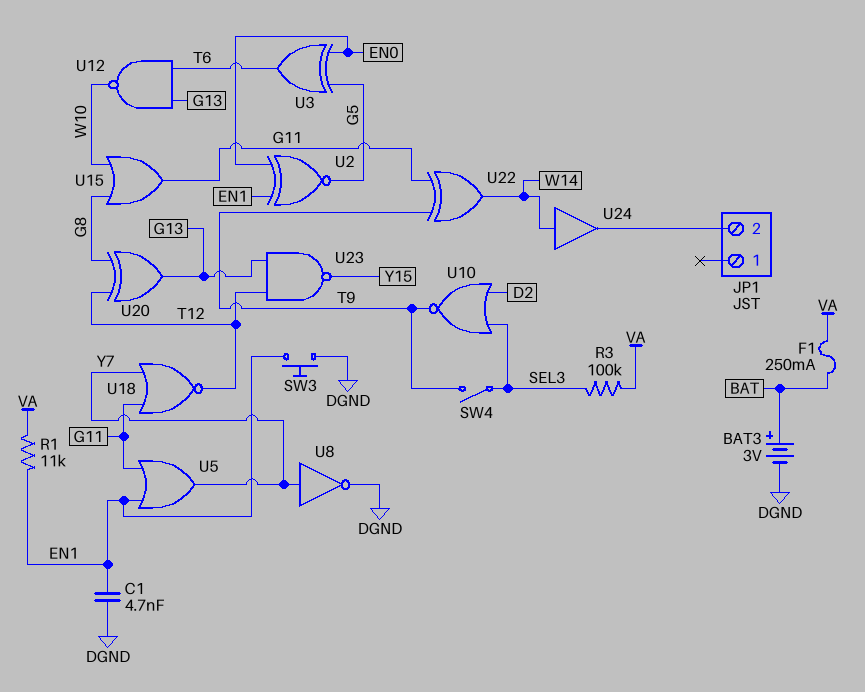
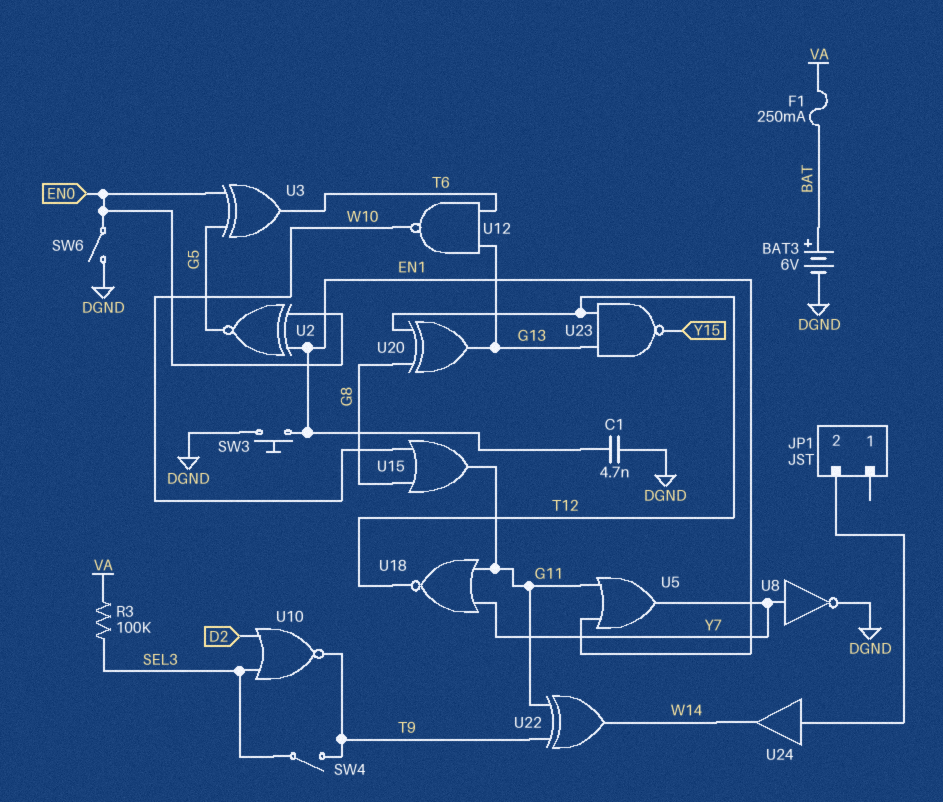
BAT3: 3V (plus BAT, minus DGND) -> 6V (plus BAT, minus DGND)
R1: 11k (EN1, VA) -> none
SW6: none -> switch (DGND, EN0)
U24: buffer (in W14, out JP1/2) -> buffer (in JP1/2, out W14)

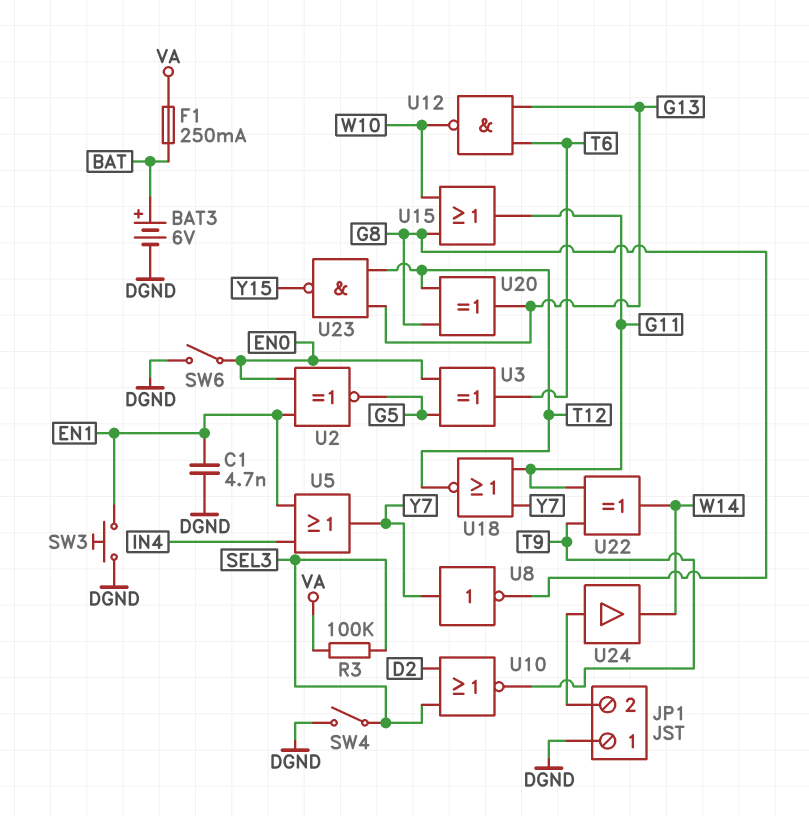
JP1 pin 1: none -> DGND
SW4: switch (SEL3, T9) -> switch (DGND, SEL3)
U5: OR (in EN1, in G11, out Y7) -> OR (in EN1, in IN4, out Y7)
U8: NOT (in Y7, out DGND) -> NOT (in Y7, out G8)

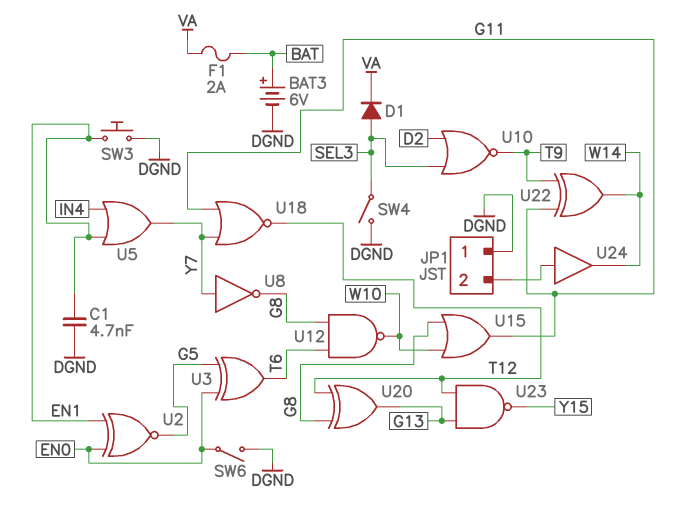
D1: none -> diode (A SEL3, K VA)
F1: 250mA (BAT, VA) -> 2A (BAT, VA)
R3: 100k (SEL3, VA) -> none
U12: NAND (in G13, in T6, out W10) -> NAND (in G8, in T6, out W10)

